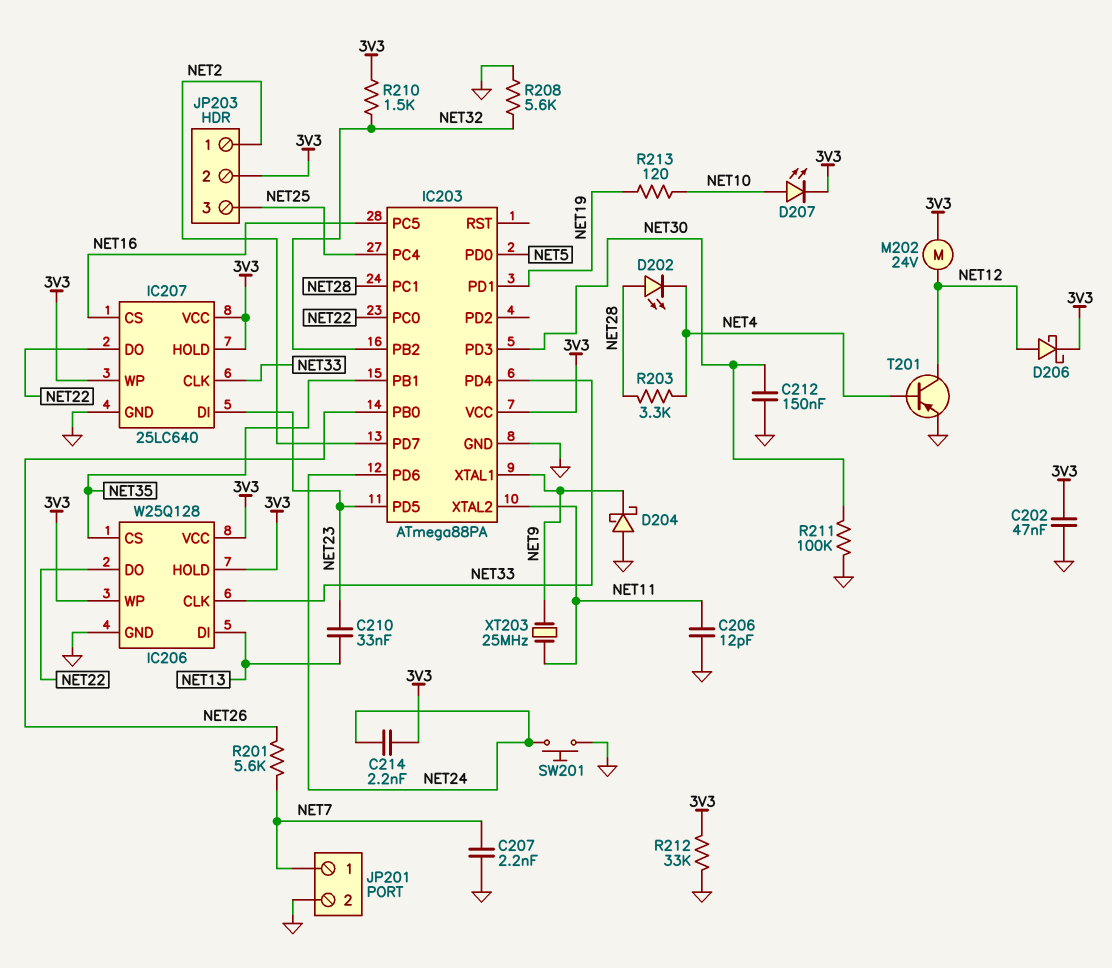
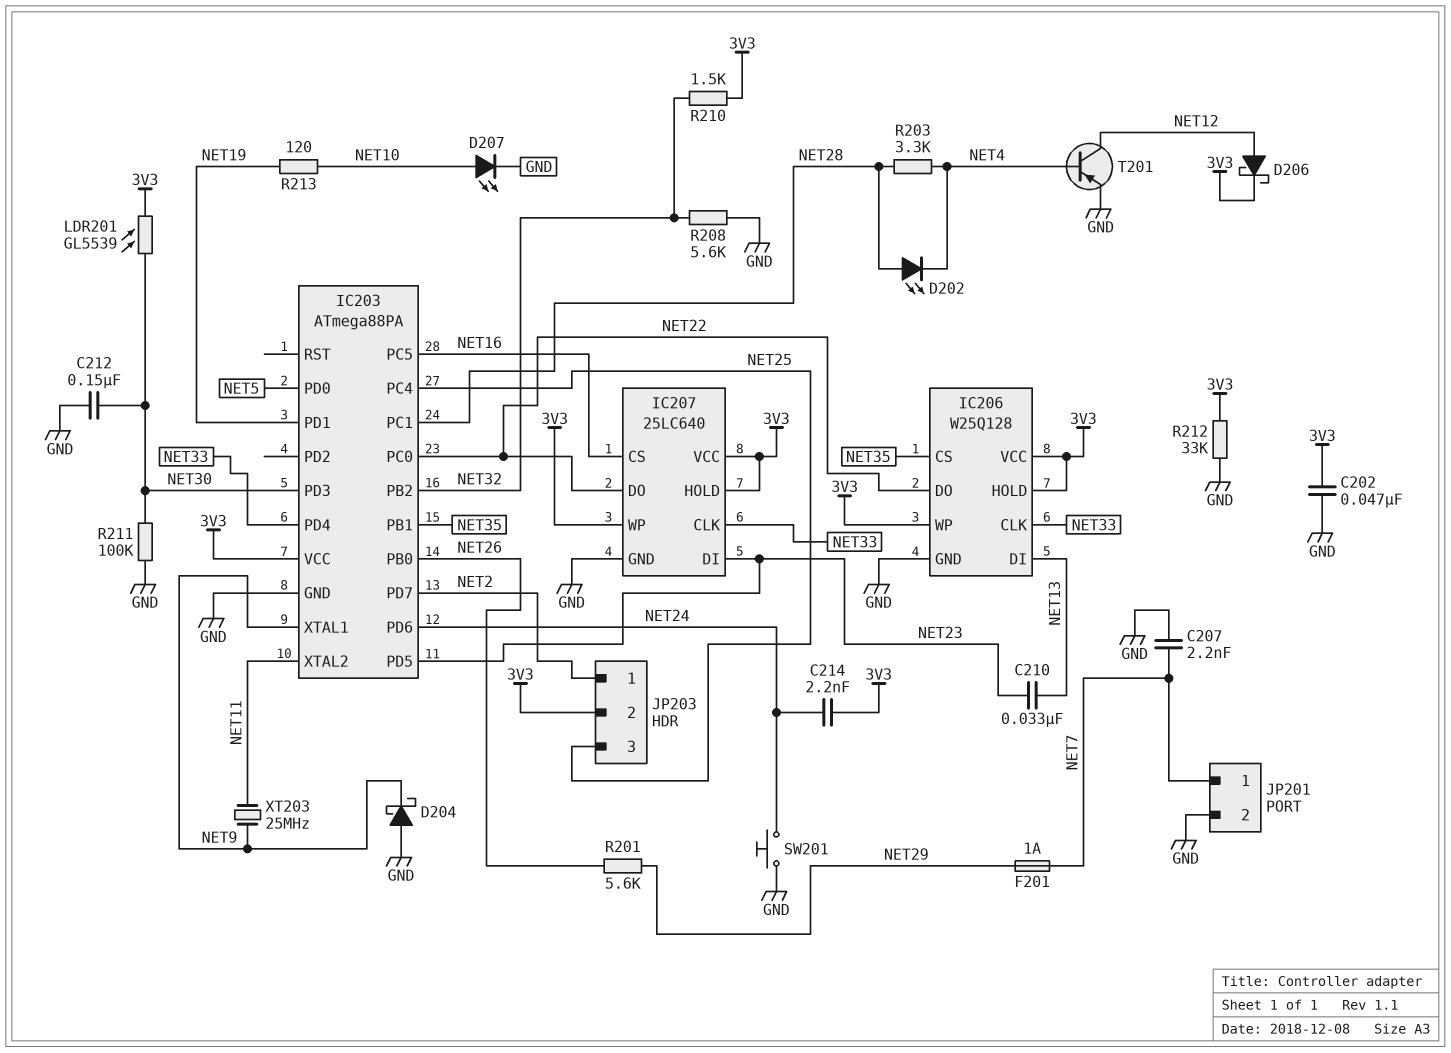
C206: 12pF (GND, NET11) -> none
D207: LED (A NET10, K 3V3) -> LED (A NET10, K GND)
F201: none -> 1A (NET7, NET29)
LDR201: none -> GL5539 (3V3, NET30)
M202: motor 24V (3V3, NET12) -> none
R201: 5.6k (NET7, NET26) -> 5.6k (NET26, NET29)

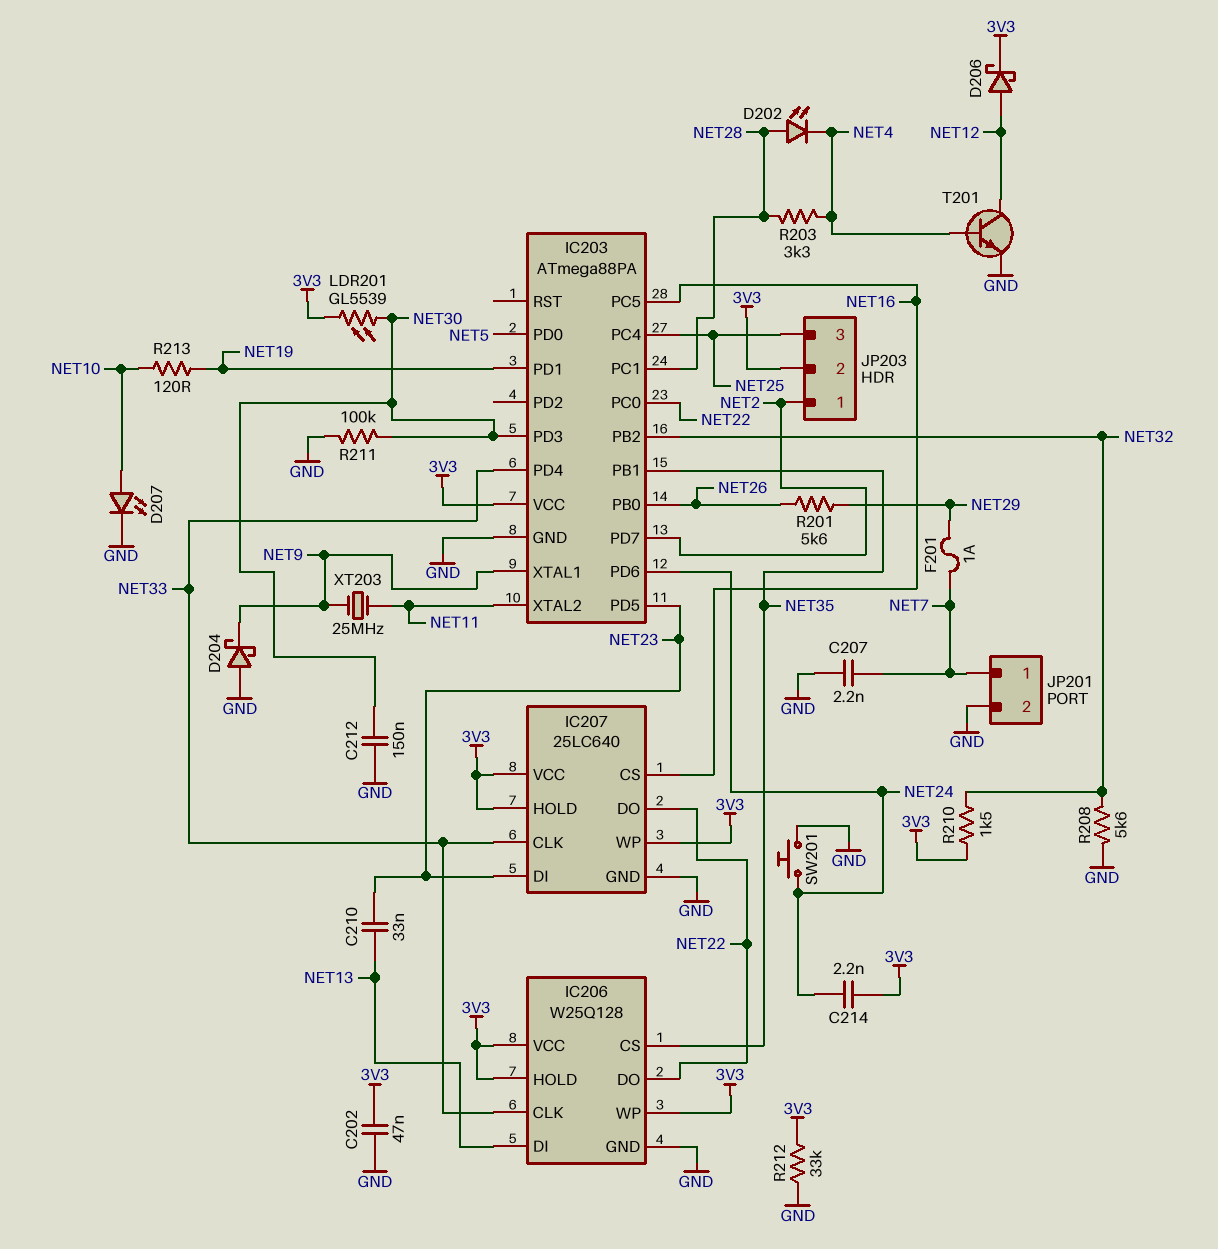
T201: PNP (B NET4, C NET12, E GND) -> NPN (B NET4, C NET12, E GND)

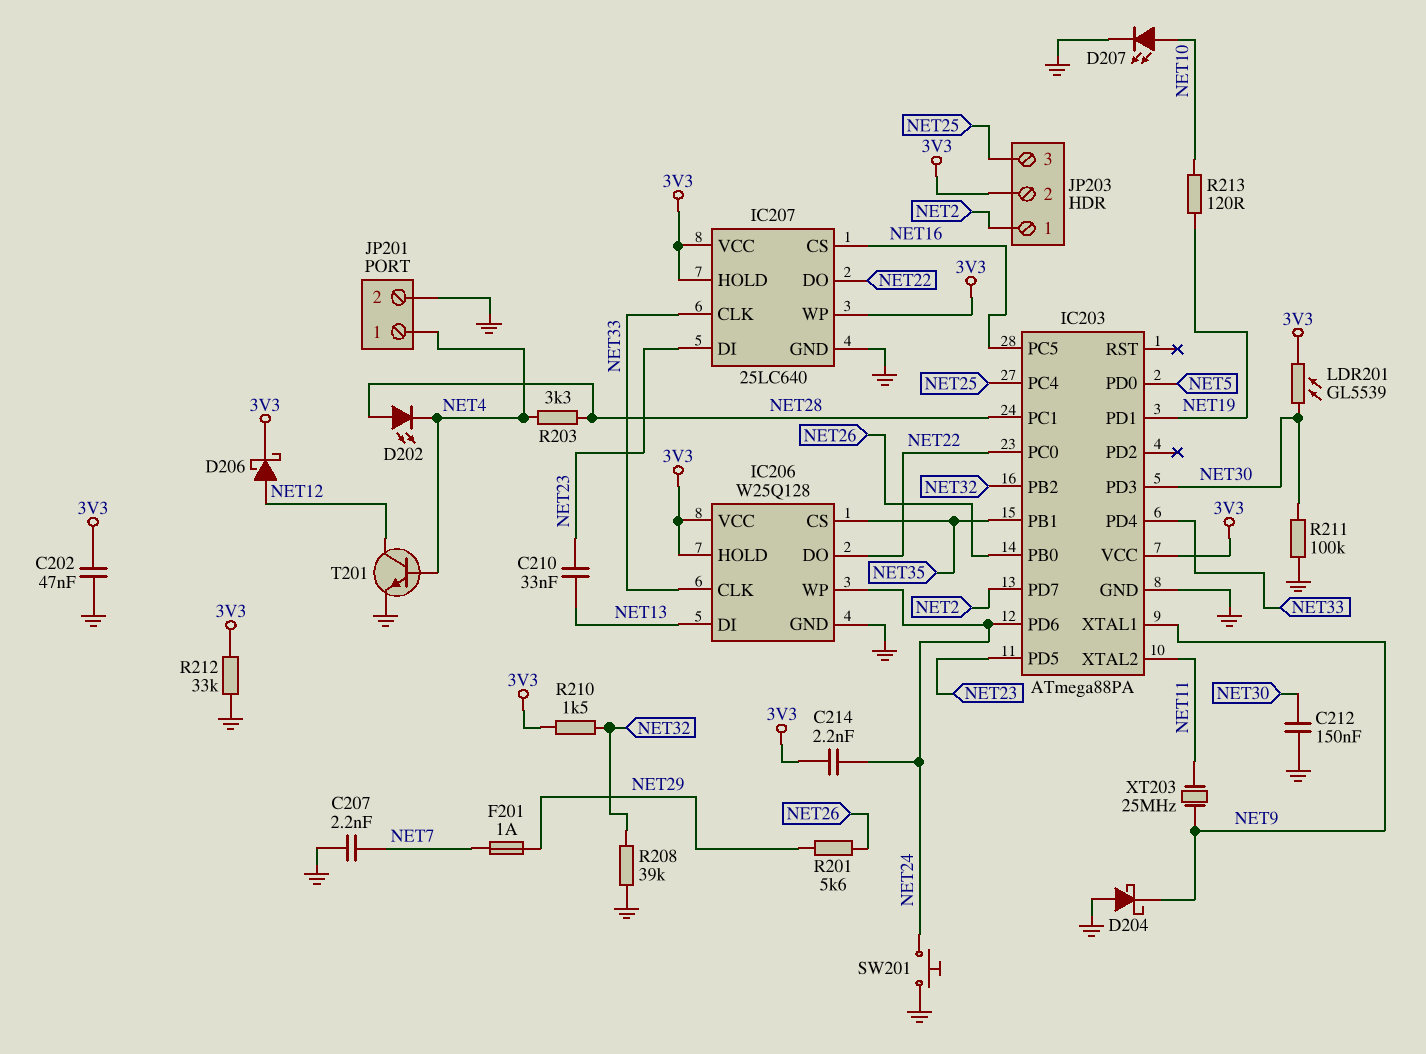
IC206 pin WP: 3V3 -> NET24
JP201 pin 1: NET7 -> NET4
R208: 5.6k (GND, NET32) -> 39k (GND, NET32)

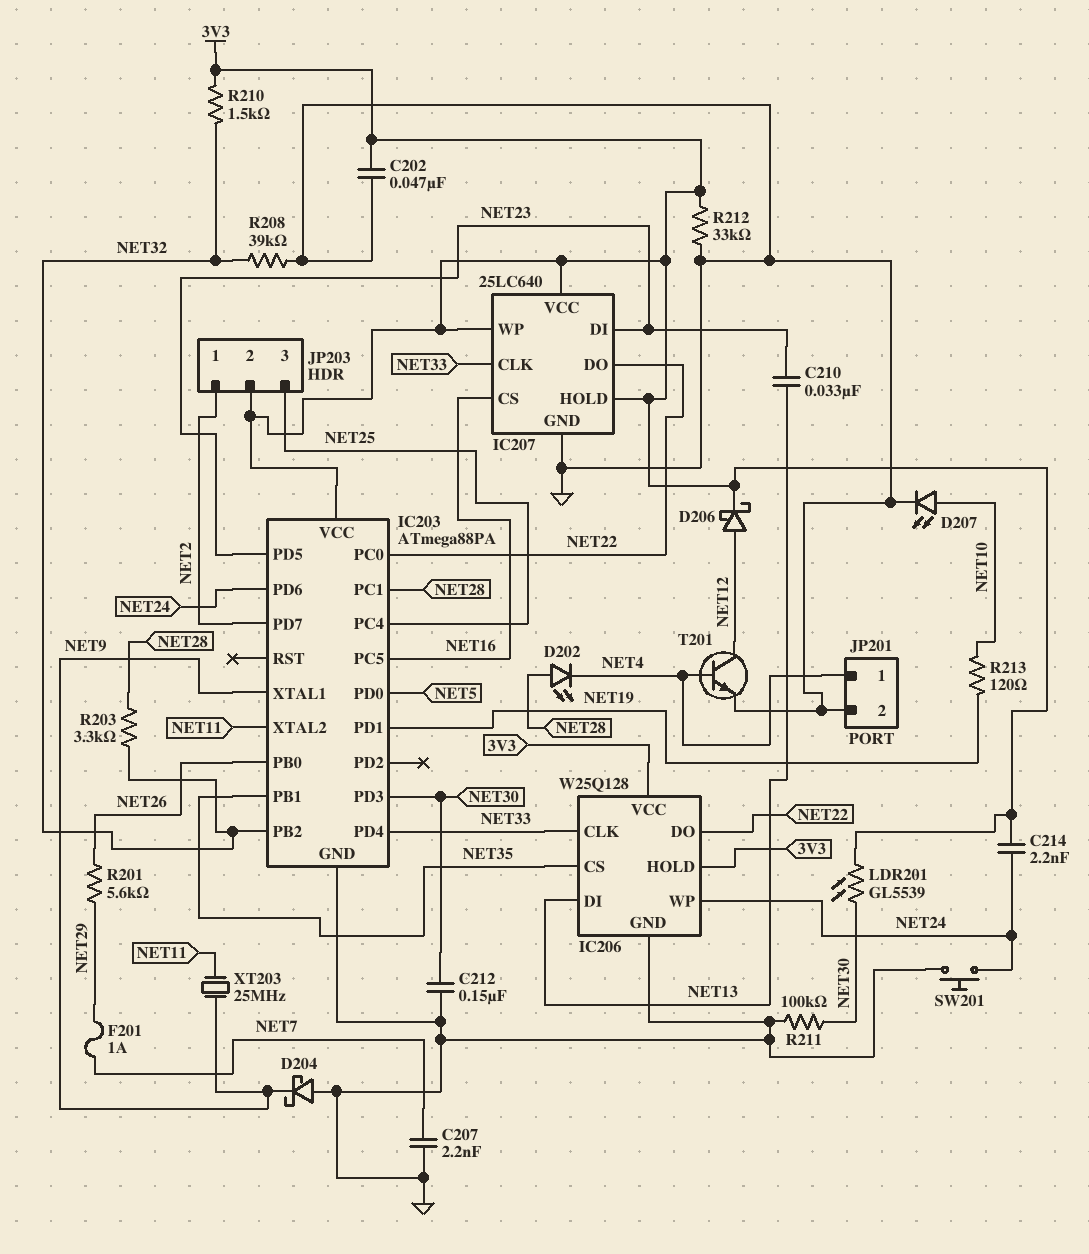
R203: 3.3k (NET4, NET28) -> 3.3k (NET28, NET32)

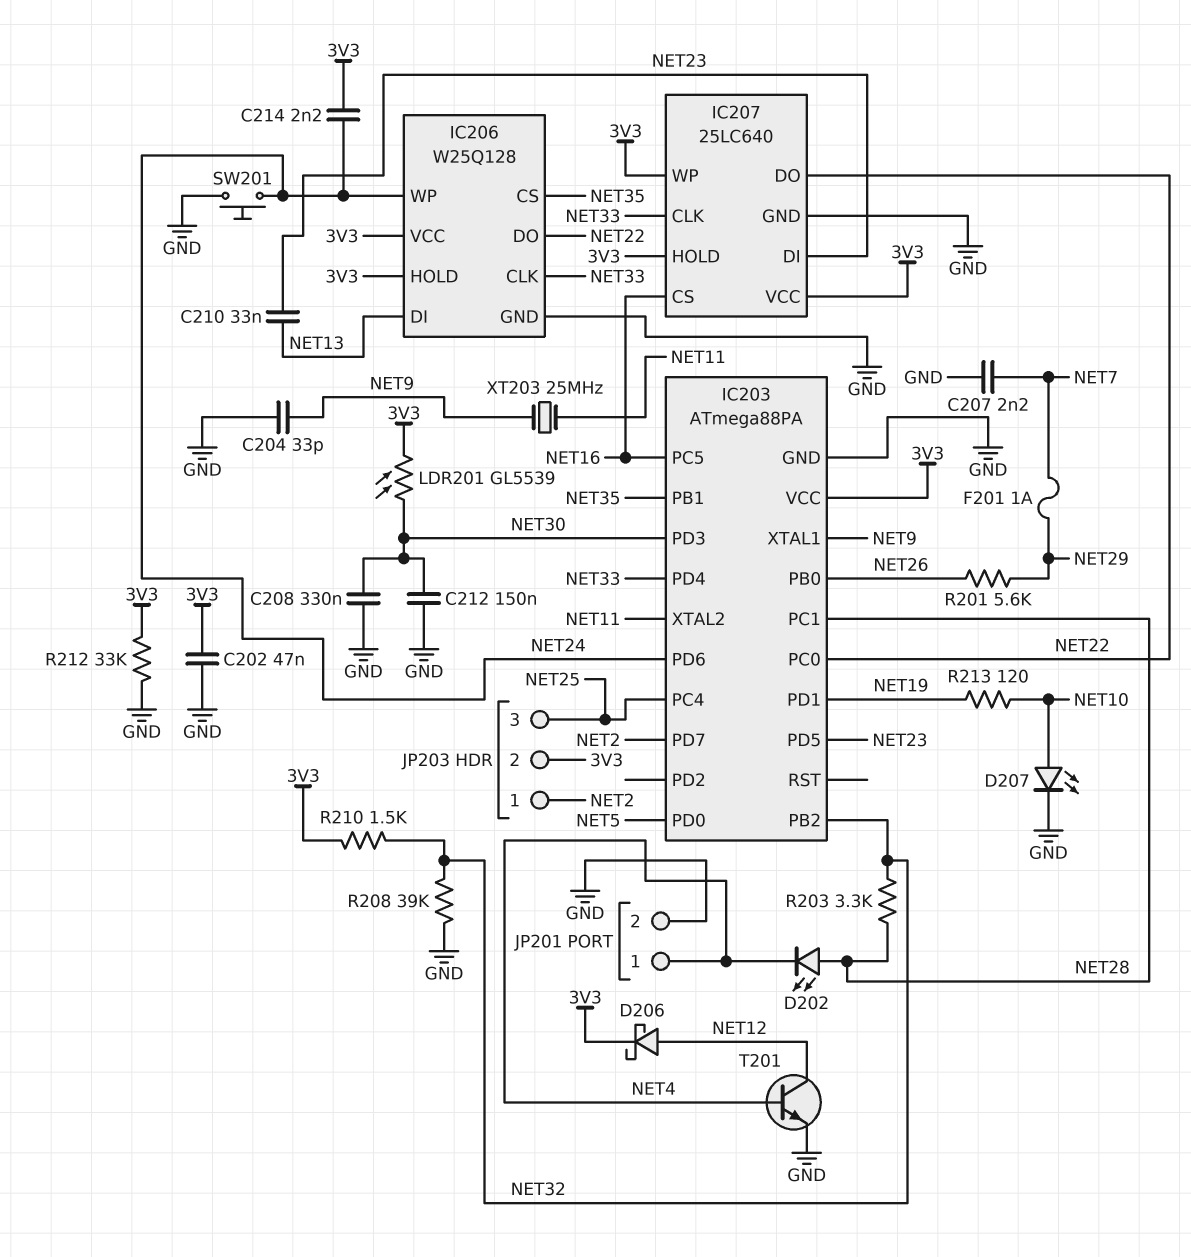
C204: none -> 33pF (GND, NET9)
C208: none -> 330nF (GND, NET30)
D204: schottky (A GND, K NET9) -> none
R211: 100k (GND, NET30) -> none

